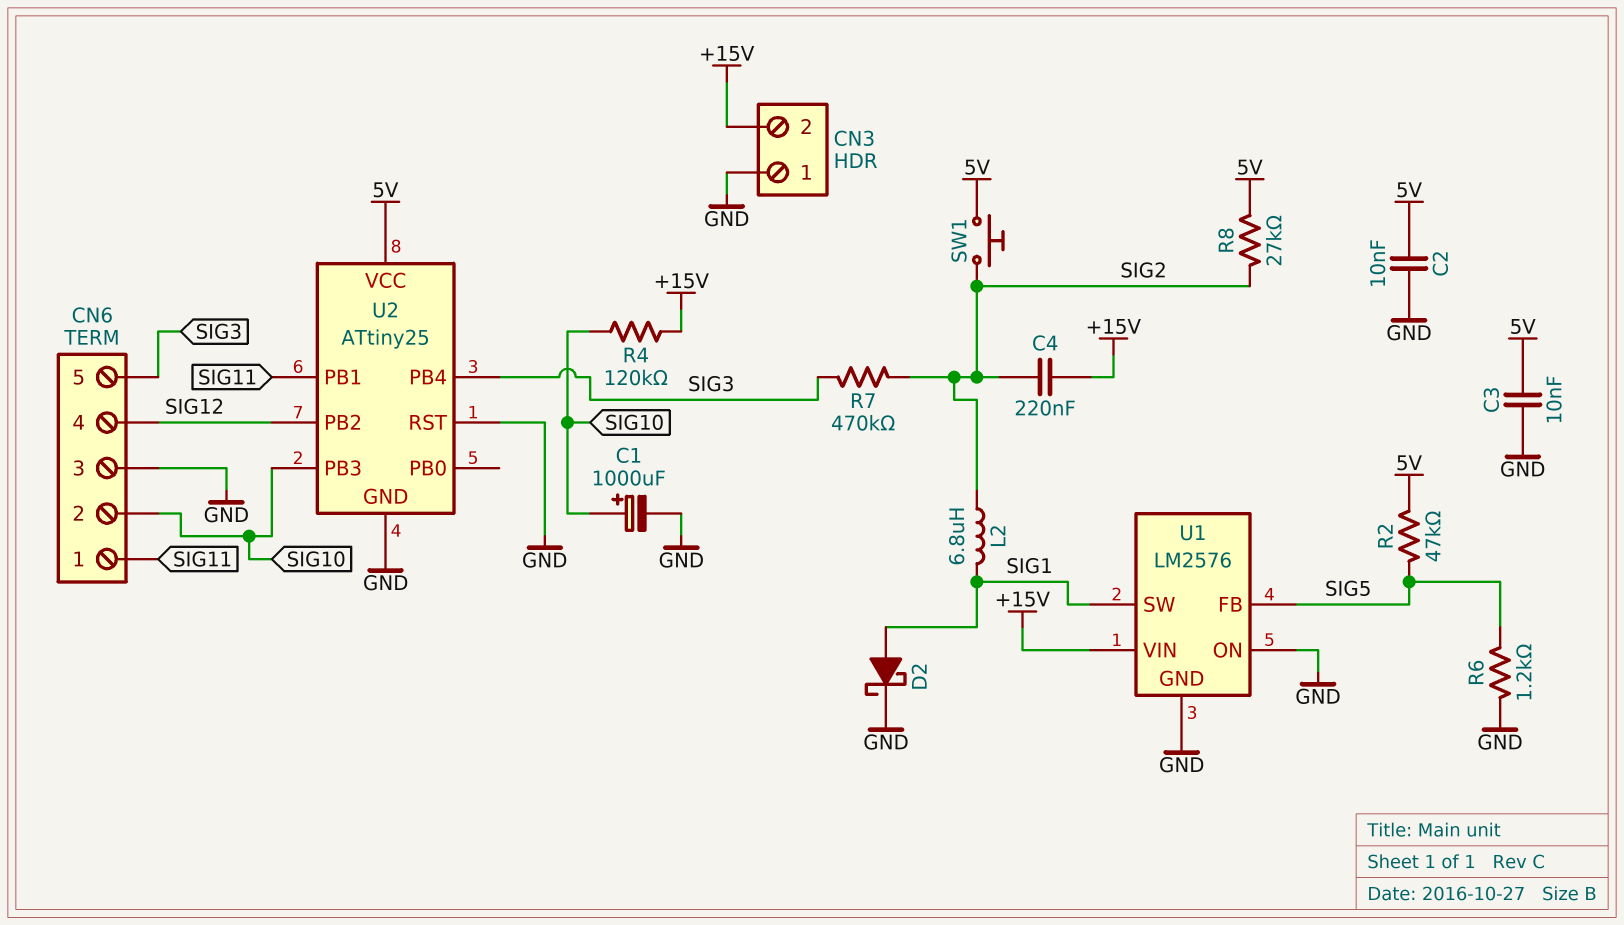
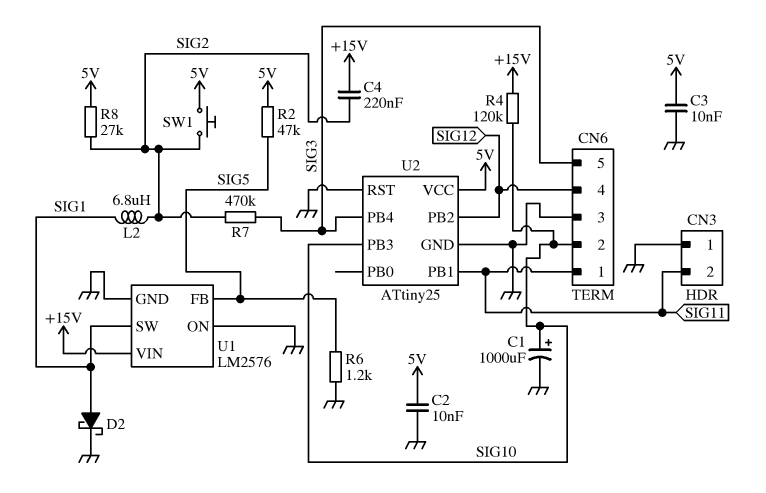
CN3 pin 2: +15V -> SIG11

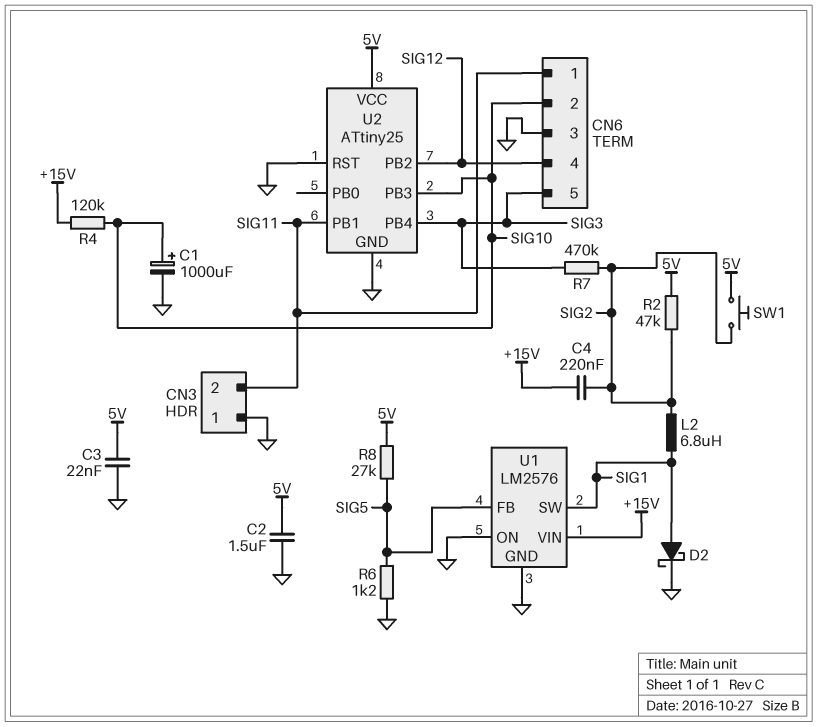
C2: 10nF (5V, GND) -> 1.5uF (5V, GND)
C3: 10nF (5V, GND) -> 22nF (5V, GND)
R2: 47k (5V, SIG5) -> 47k (5V, SIG2)
R8: 27k (5V, SIG2) -> 27k (5V, SIG5)

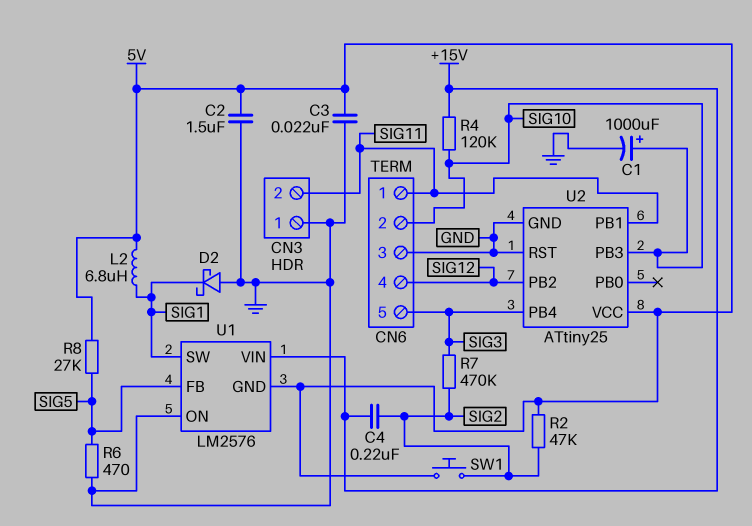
D2: schottky (A SIG1, K GND) -> schottky (A GND, K SIG1)
L2: 6.8uH (SIG1, SIG2) -> 6.8uH (5V, SIG1)
R6: 1.2k (GND, SIG5) -> 470 (GND, SIG5)
U1 pin GND: GND -> 5V

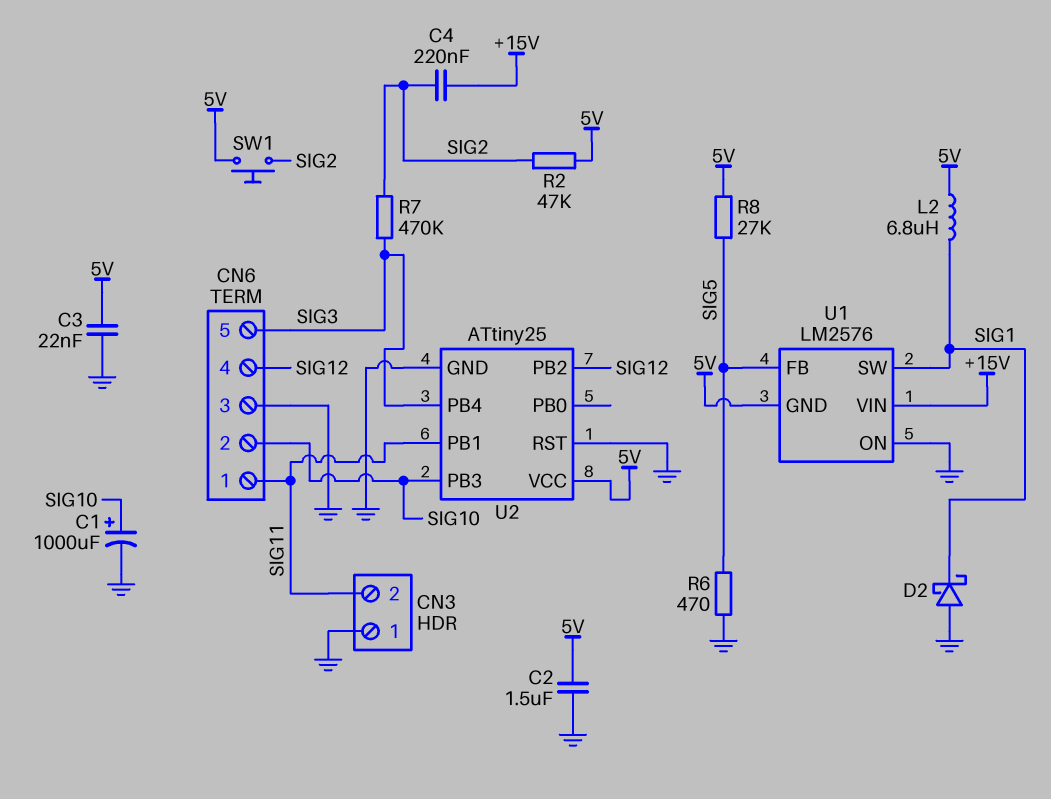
R4: 120k (+15V, SIG10) -> none

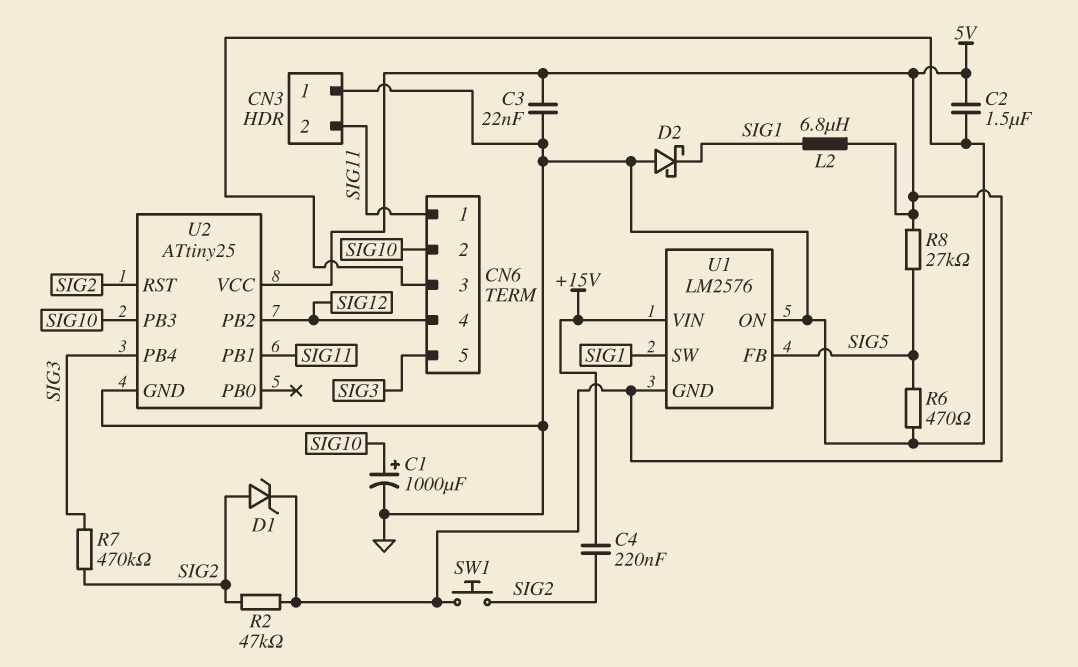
D1: none -> zener (A SIG2, K 5V)
U2 pin RST: GND -> SIG2

